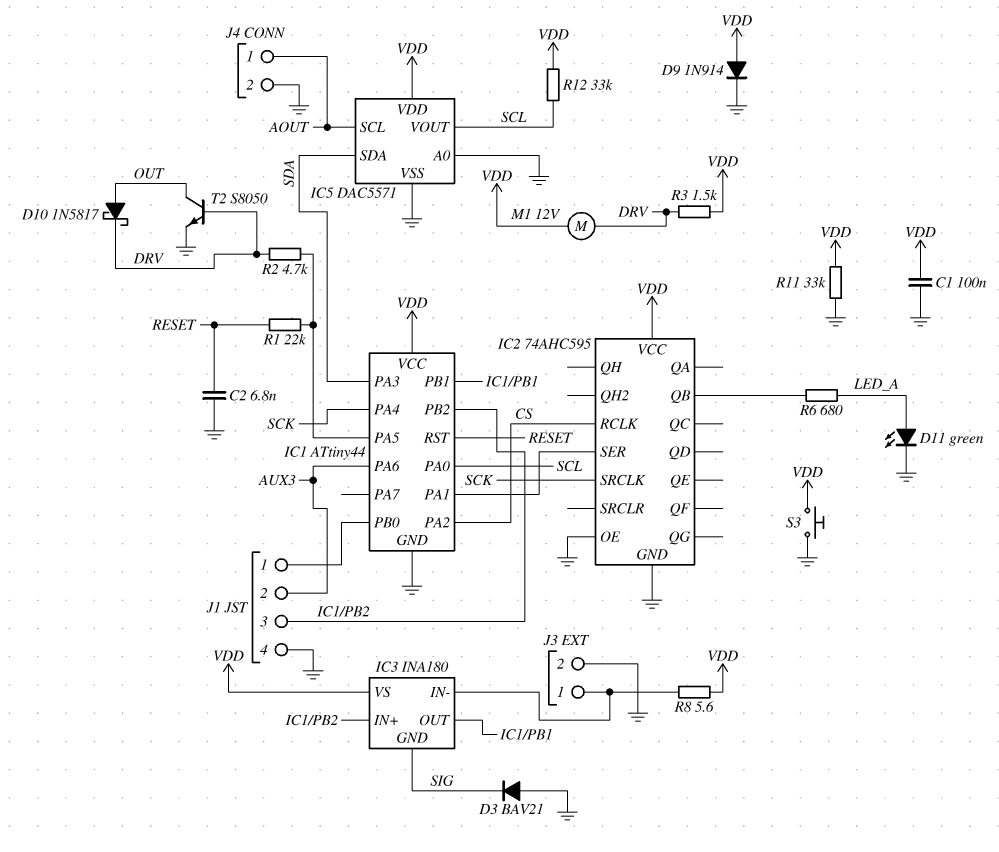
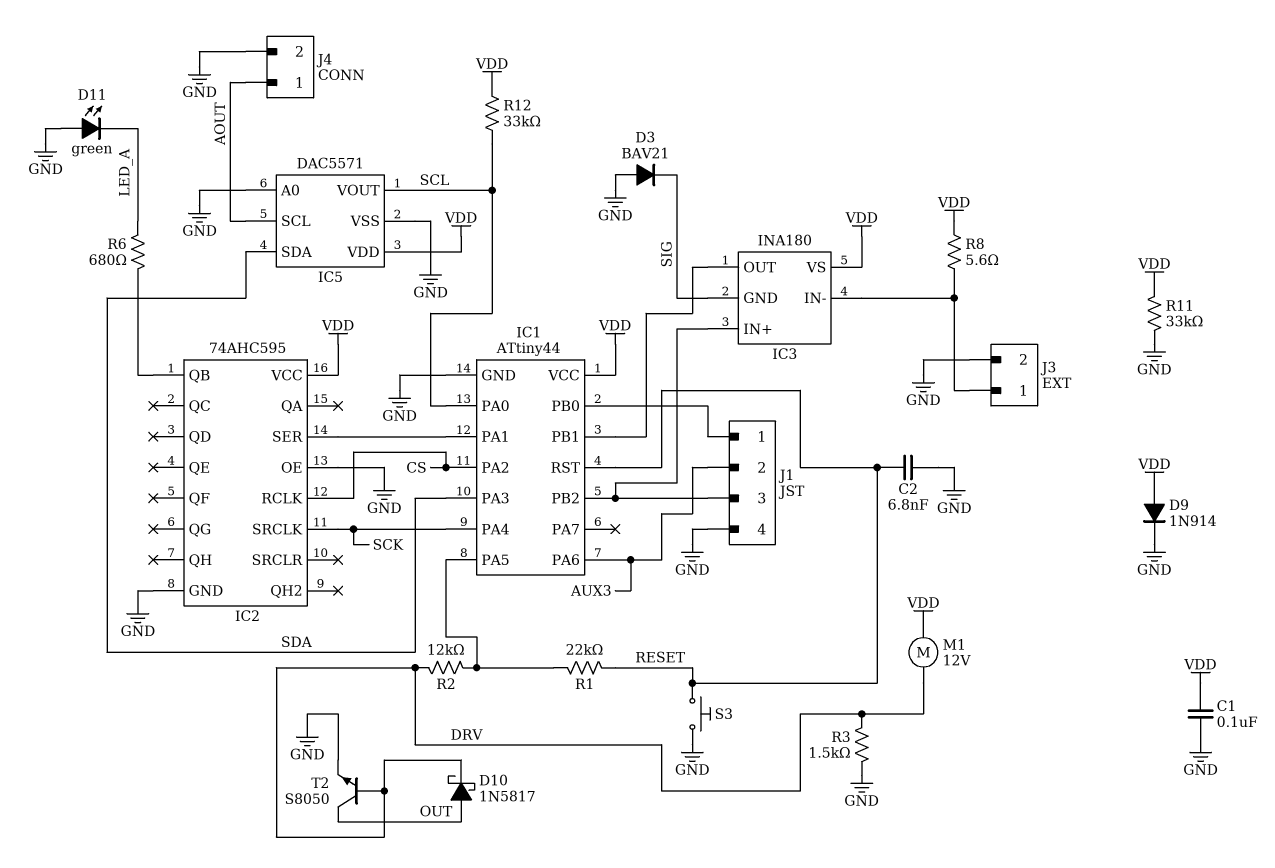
D11: LED green (A LED_A, K GND) -> LED green (A GND, K LED_A)
R2: 4.7k (DRV, IC1/PA5) -> 12k (DRV, IC1/PA5)
R3: 1.5k (DRV, VDD) -> 1.5k (DRV, GND)
S3: button (GND, VDD) -> button (GND, RESET)

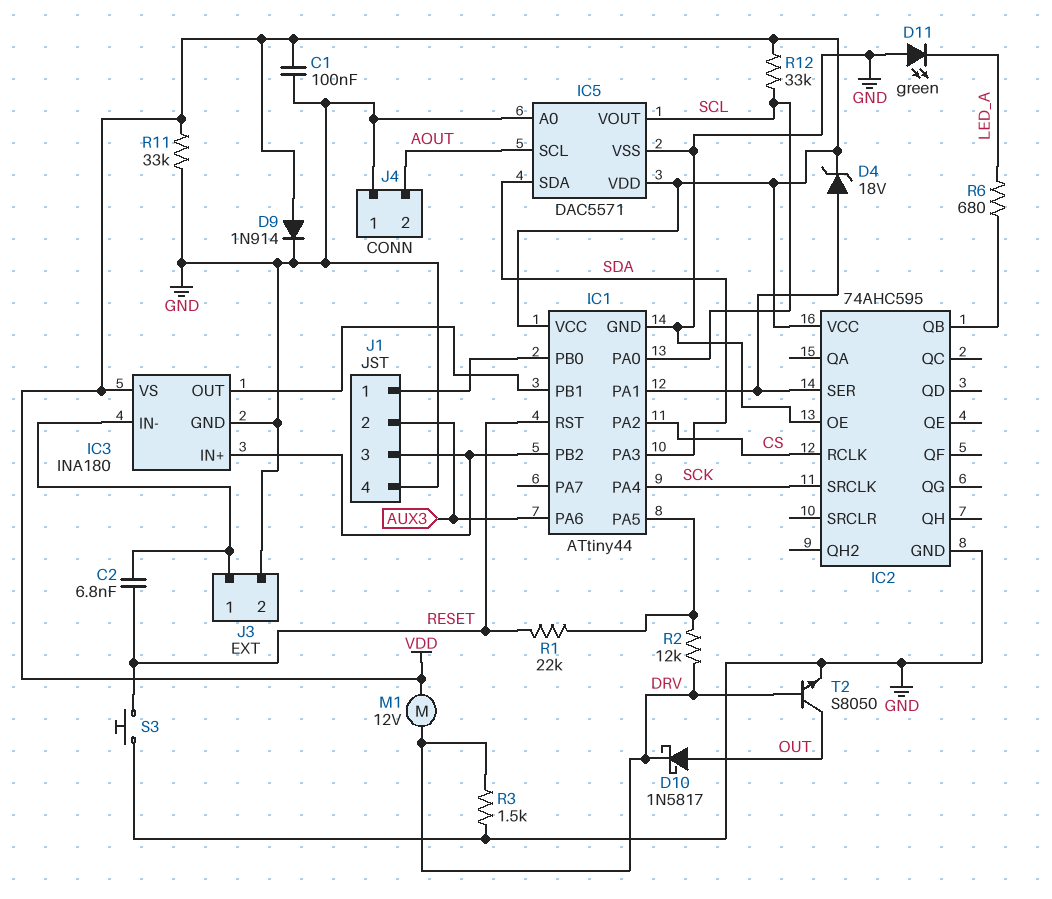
C2: 6.8nF (GND, RESET) -> 6.8nF (IC3/IN-, RESET)
D3: diode BAV21 (A GND, K SIG) -> none
D4: none -> zener 18V (A IC1/PA1, K VDD)
IC3 pin GND: SIG -> GND
J4 pin 1: AOUT -> GND
J4 pin 2: GND -> AOUT
R8: 5.6 (IC3/IN-, VDD) -> none

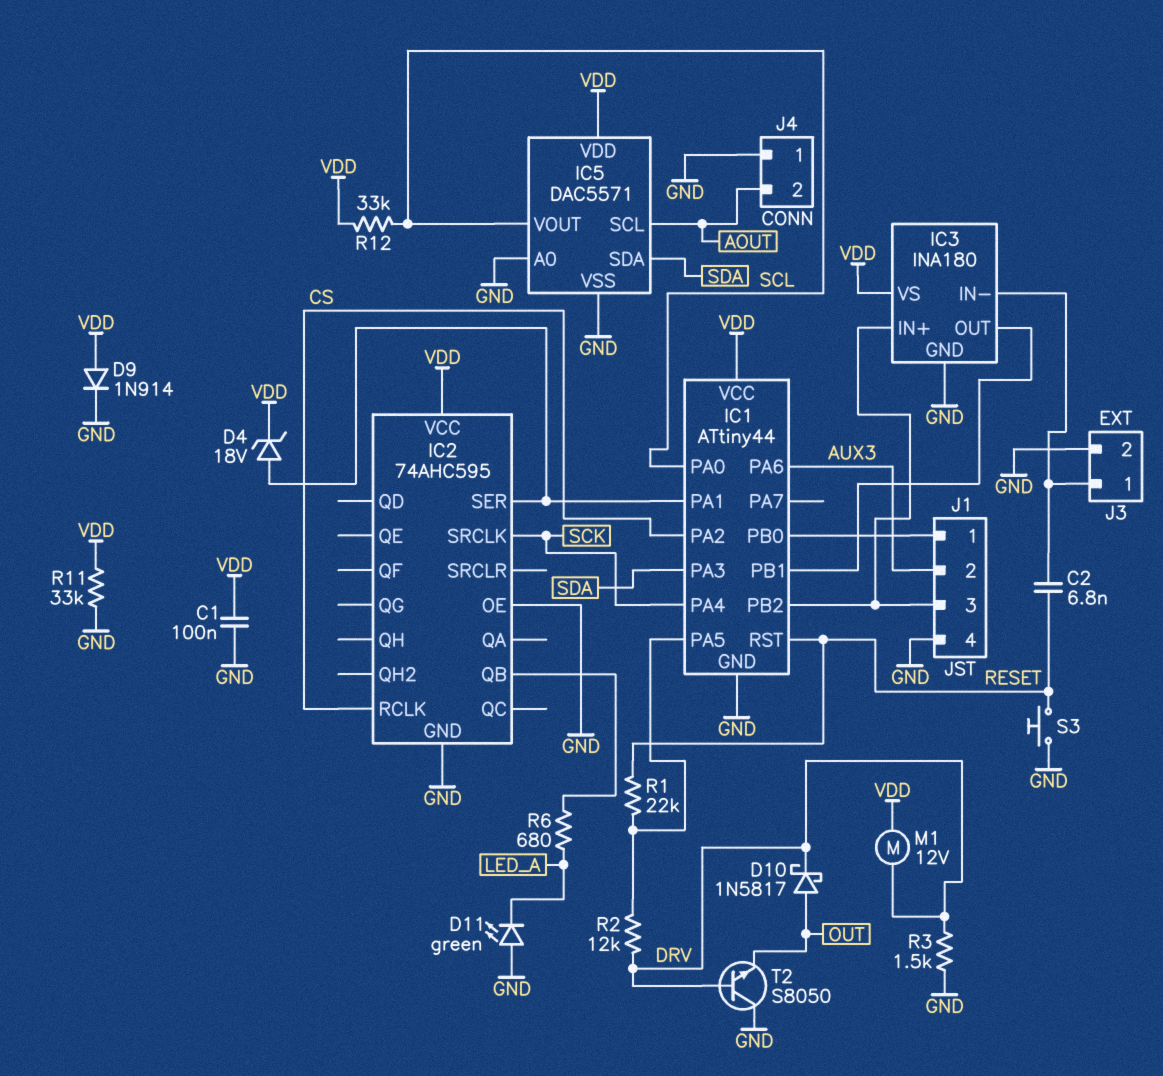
T2: NPN S8050 (B DRV, C OUT, E GND) -> NPN S8050 (B DRV, C GND, E OUT)

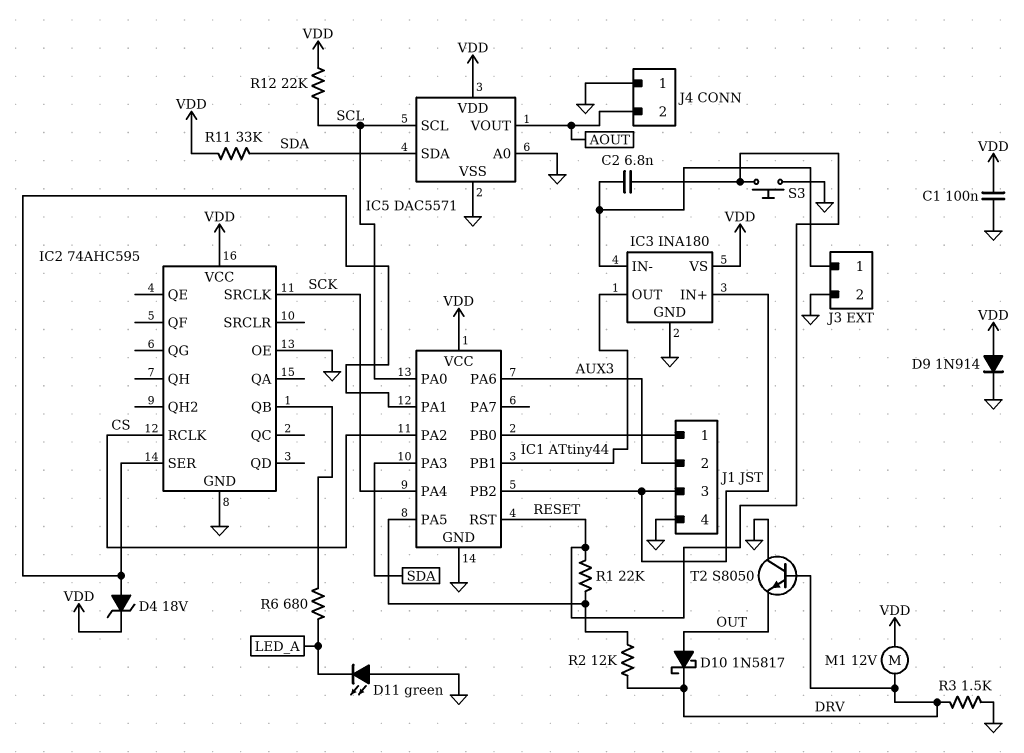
IC5 pin SCL: AOUT -> SCL
IC5 pin VOUT: SCL -> AOUT
R11: 33k (GND, VDD) -> 33k (SDA, VDD)
R12: 33k (SCL, VDD) -> 22k (SCL, VDD)

